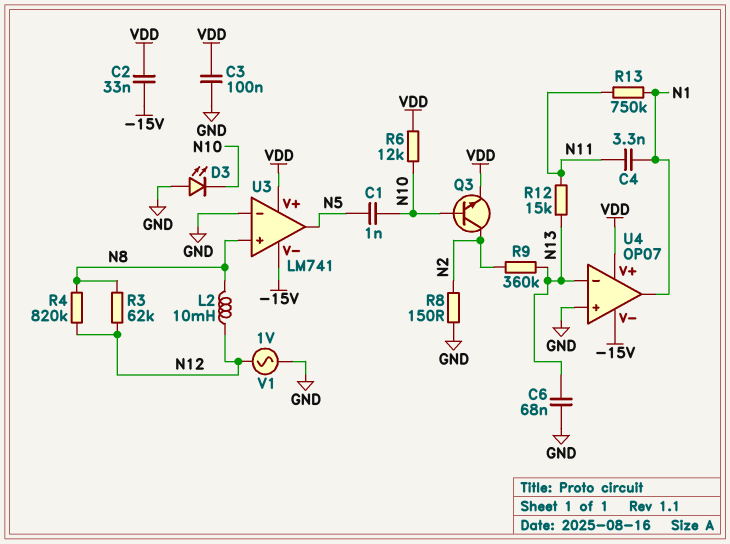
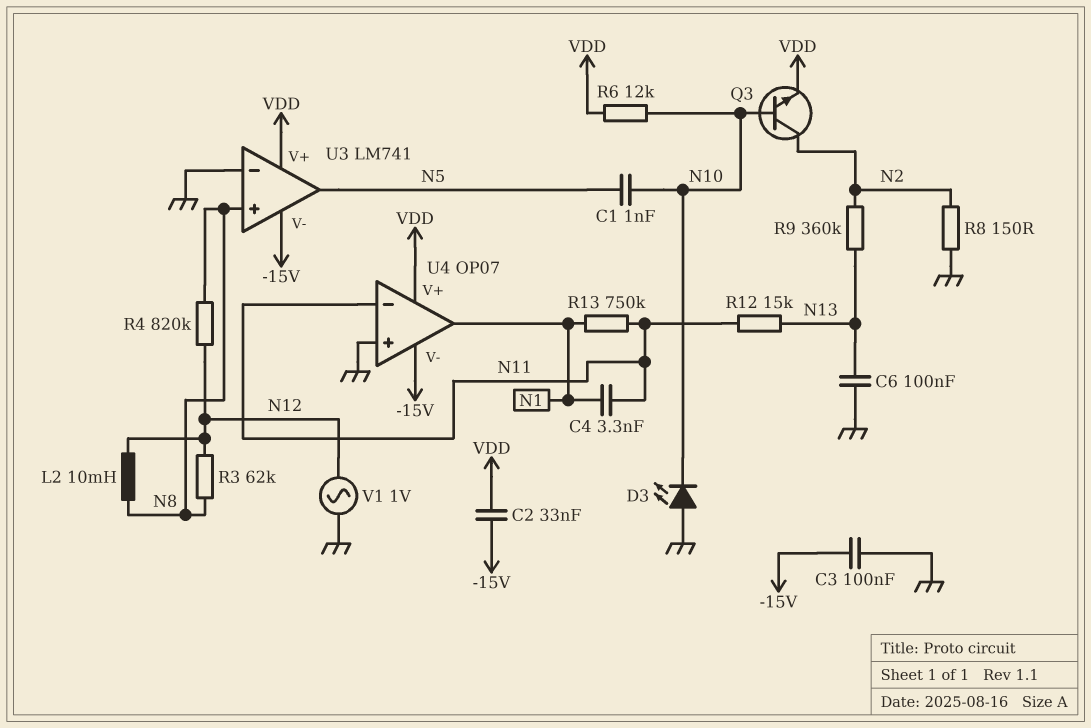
C3: 100nF (GND, VDD) -> 100nF (-15V, GND)
C6: 68nF (GND, N13) -> 100nF (GND, N13)
U4 pin in-: N13 -> N11

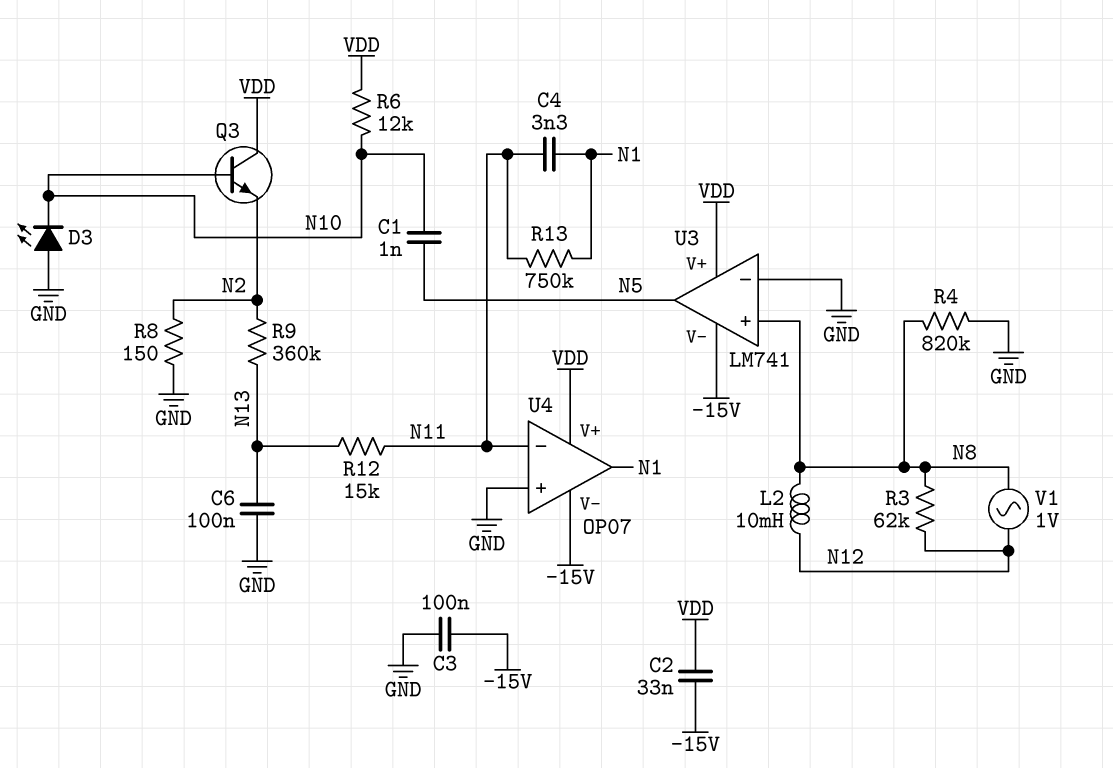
Q3: NPN (B N10, C N2, E VDD) -> NPN (B N10, C VDD, E N2)
R4: 820k (N8, N12) -> 820k (GND, N8)
V1: AC 1V (GND, N12) -> AC 1V (N8, N12)

